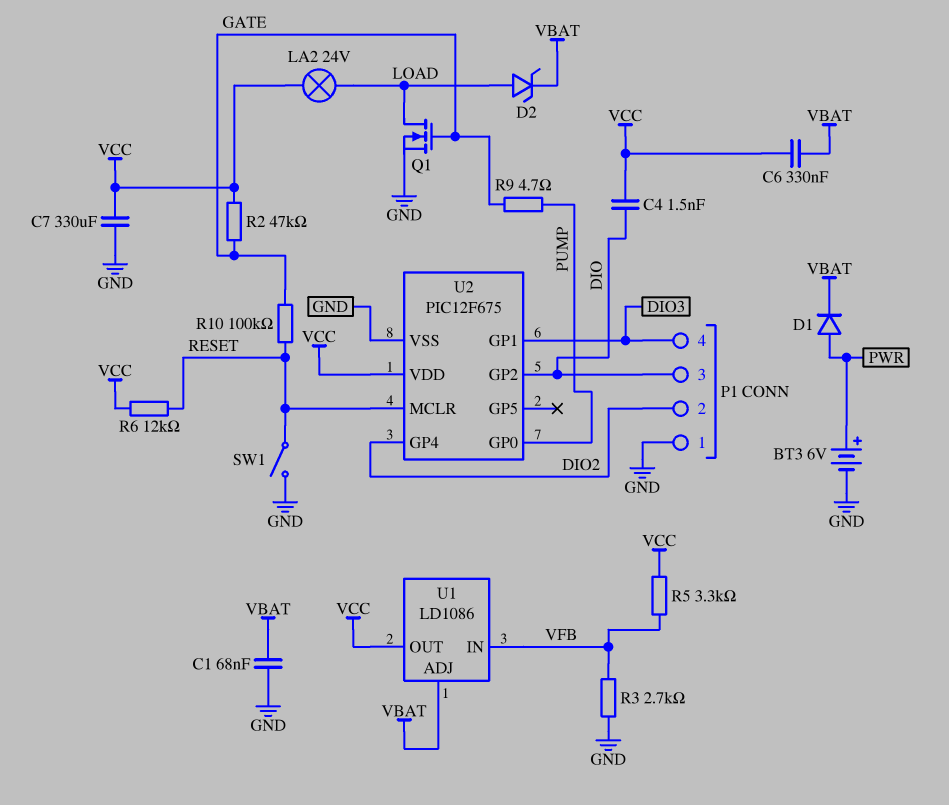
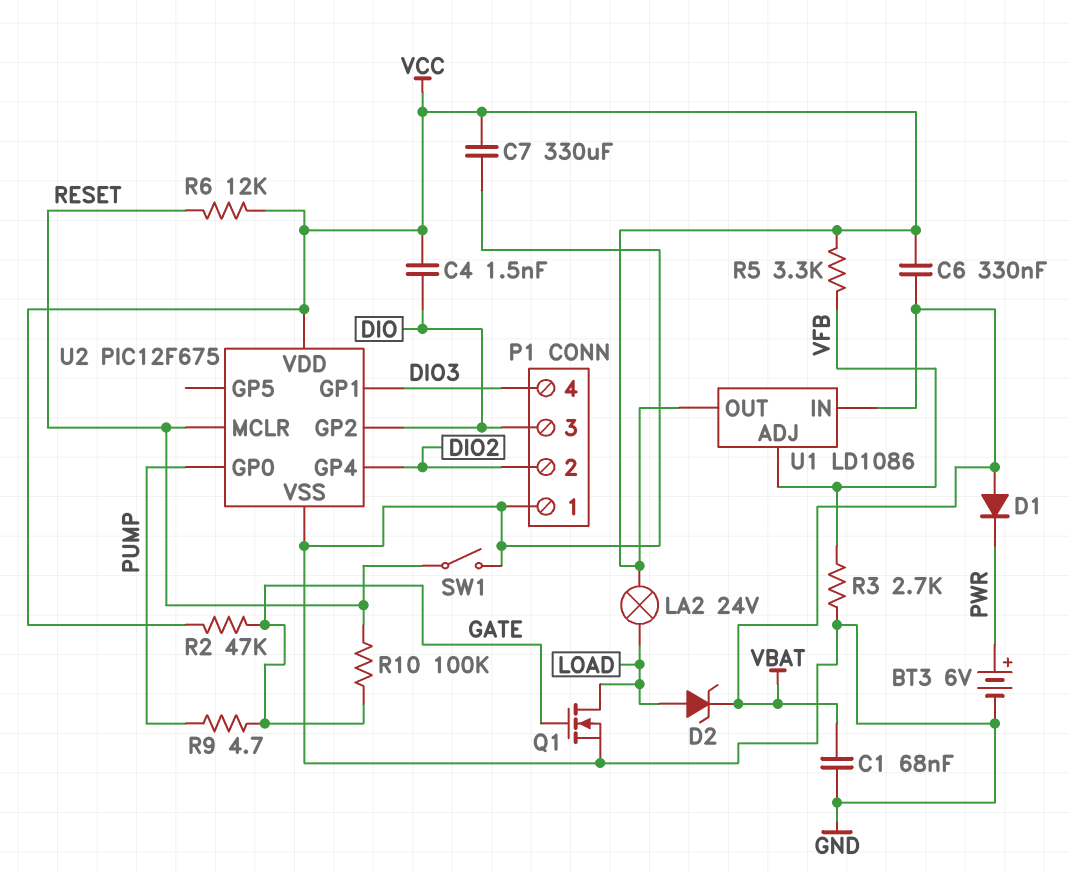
D1: diode (A PWR, K VBAT) -> diode (A VBAT, K PWR)
U1 pin ADJ: VBAT -> VFB
U1 pin IN: VFB -> VBAT

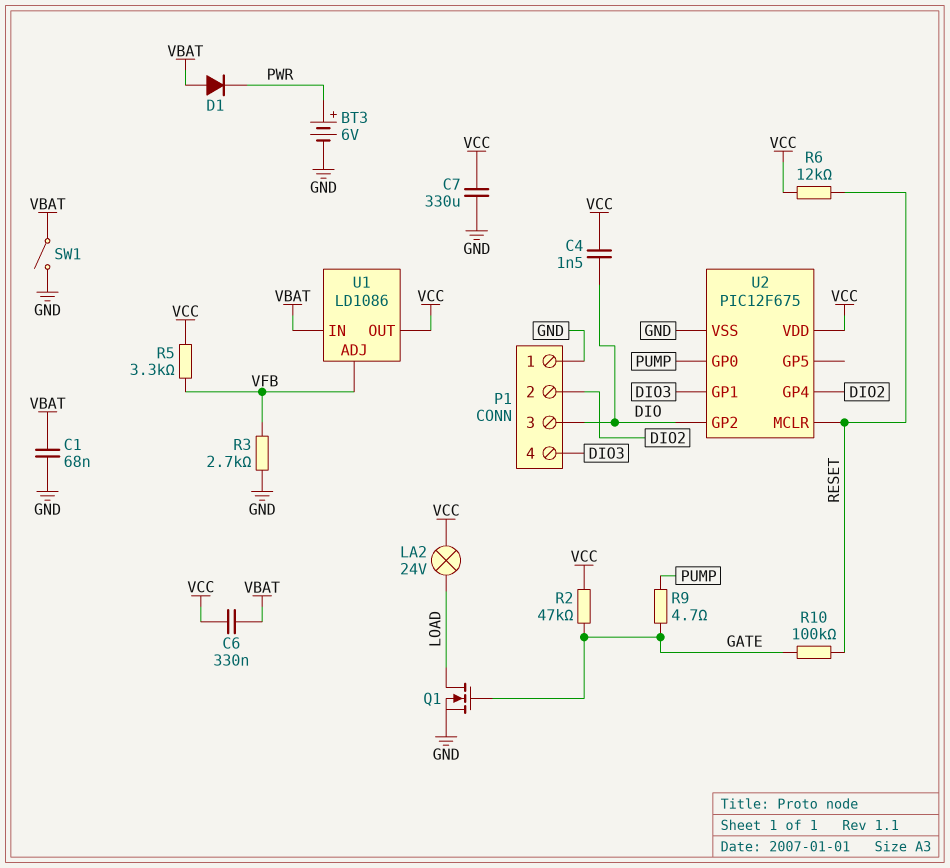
D2: zener (A LOAD, K VBAT) -> none
SW1: switch (GND, RESET) -> switch (GND, VBAT)

